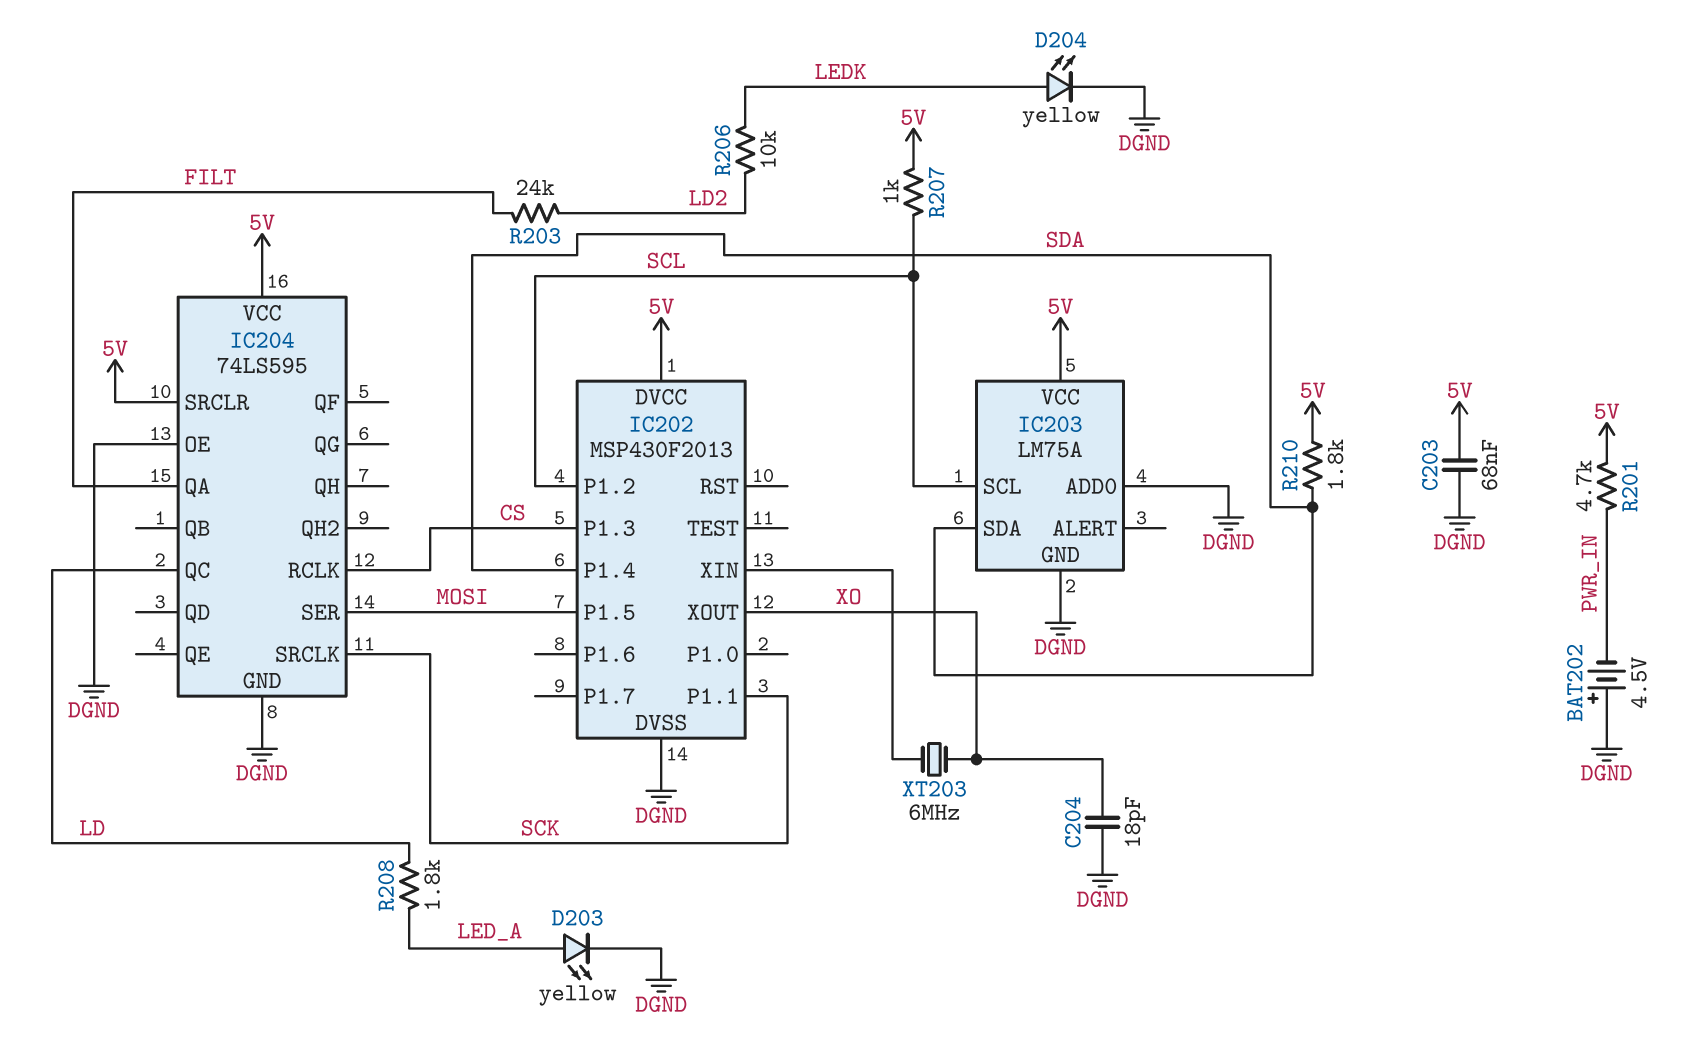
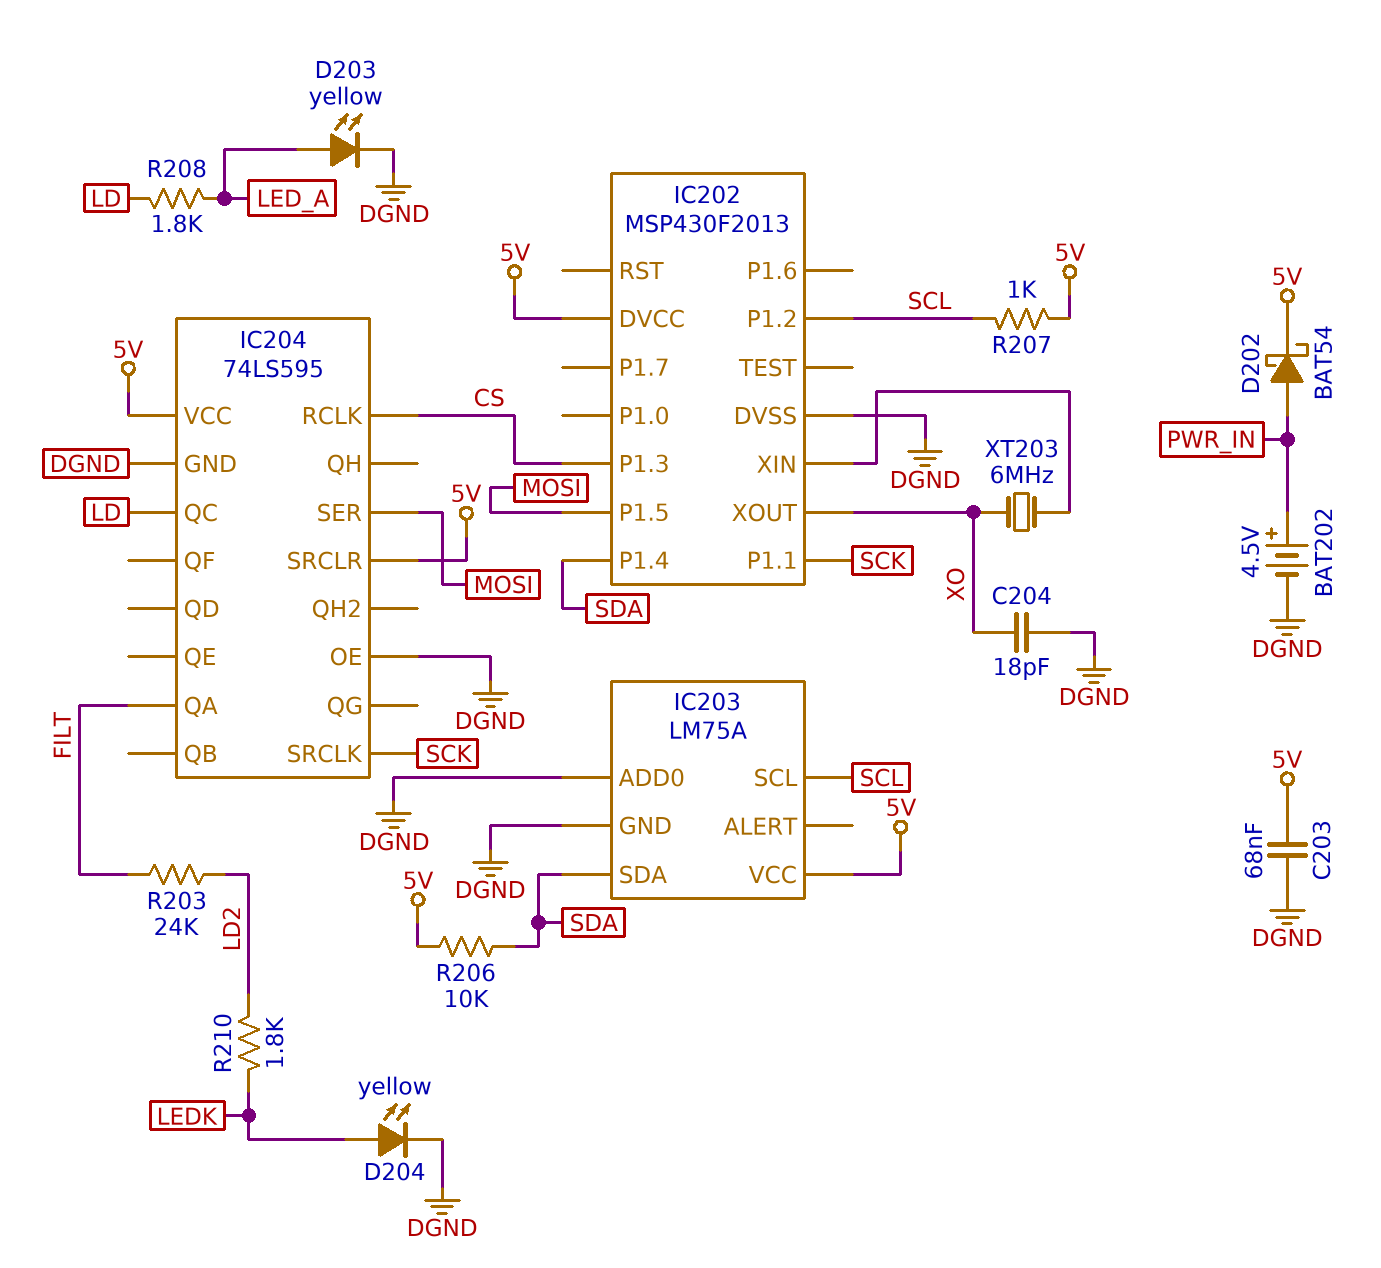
BAT202: 4.5V (plus DGND, minus PWR_IN) -> 4.5V (plus PWR_IN, minus DGND)
D202: none -> schottky BAT54 (A PWR_IN, K 5V)
R201: 4.7k (5V, PWR_IN) -> none
R206: 10k (LD2, LEDK) -> 10k (5V, SDA)
R210: 1.8k (5V, SDA) -> 1.8k (LD2, LEDK)

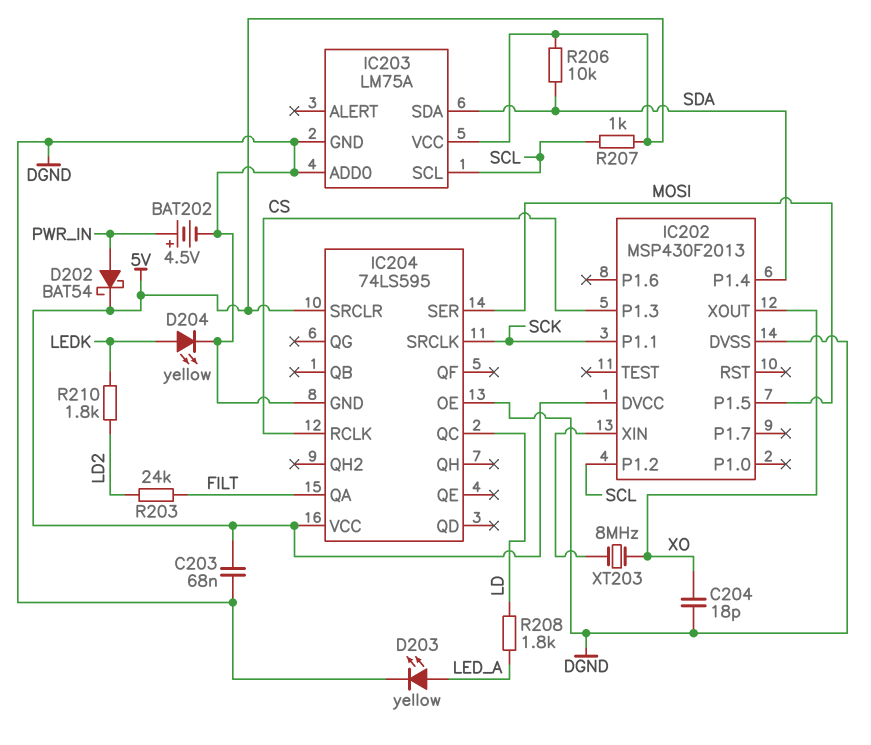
XT203: 6MHz (IC202/XIN, XO) -> 8MHz (IC202/XIN, XO)

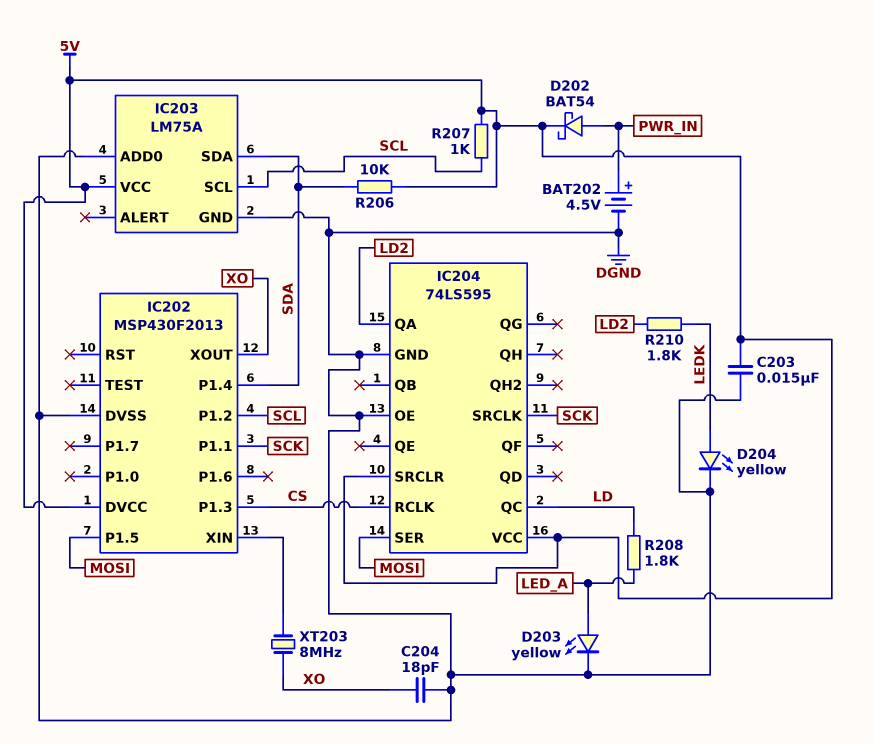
C203: 68nF (5V, DGND) -> 15nF (5V, DGND)
IC204 pin QA: FILT -> LD2
R203: 24k (FILT, LD2) -> none

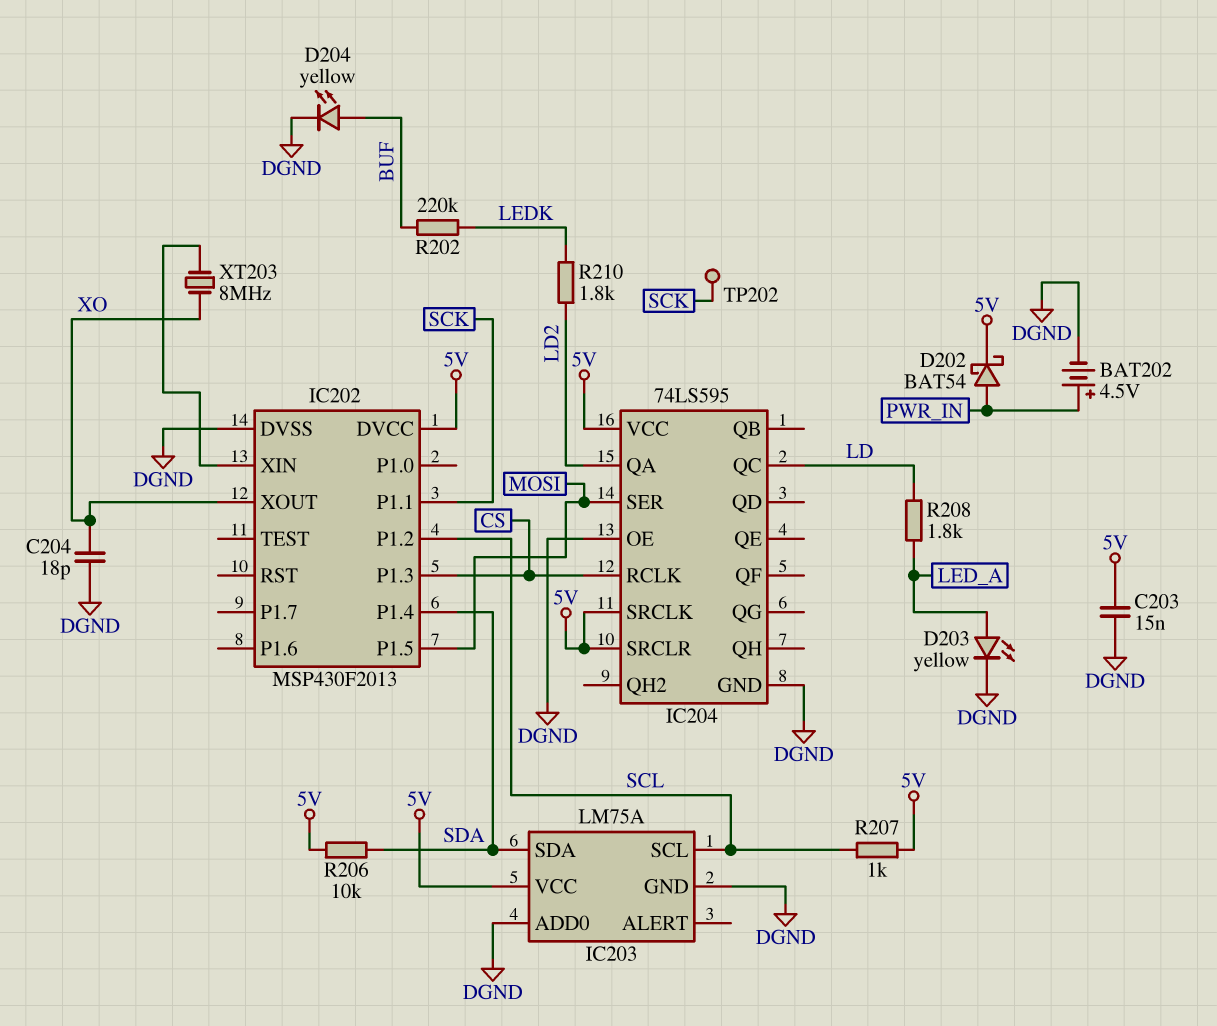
D204: LED yellow (A LEDK, K DGND) -> LED yellow (A BUF, K DGND)
IC204 pin SRCLK: SCK -> 5V
R202: none -> 220k (BUF, LEDK)
TP202: none -> test point (SCK)

